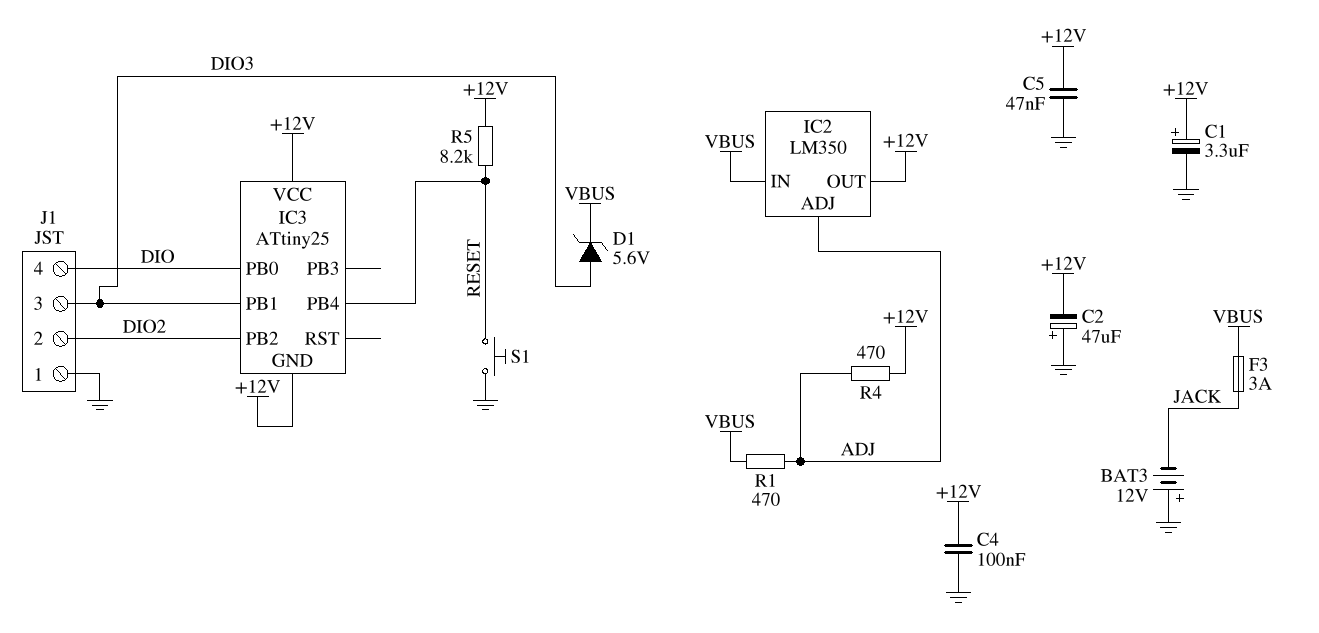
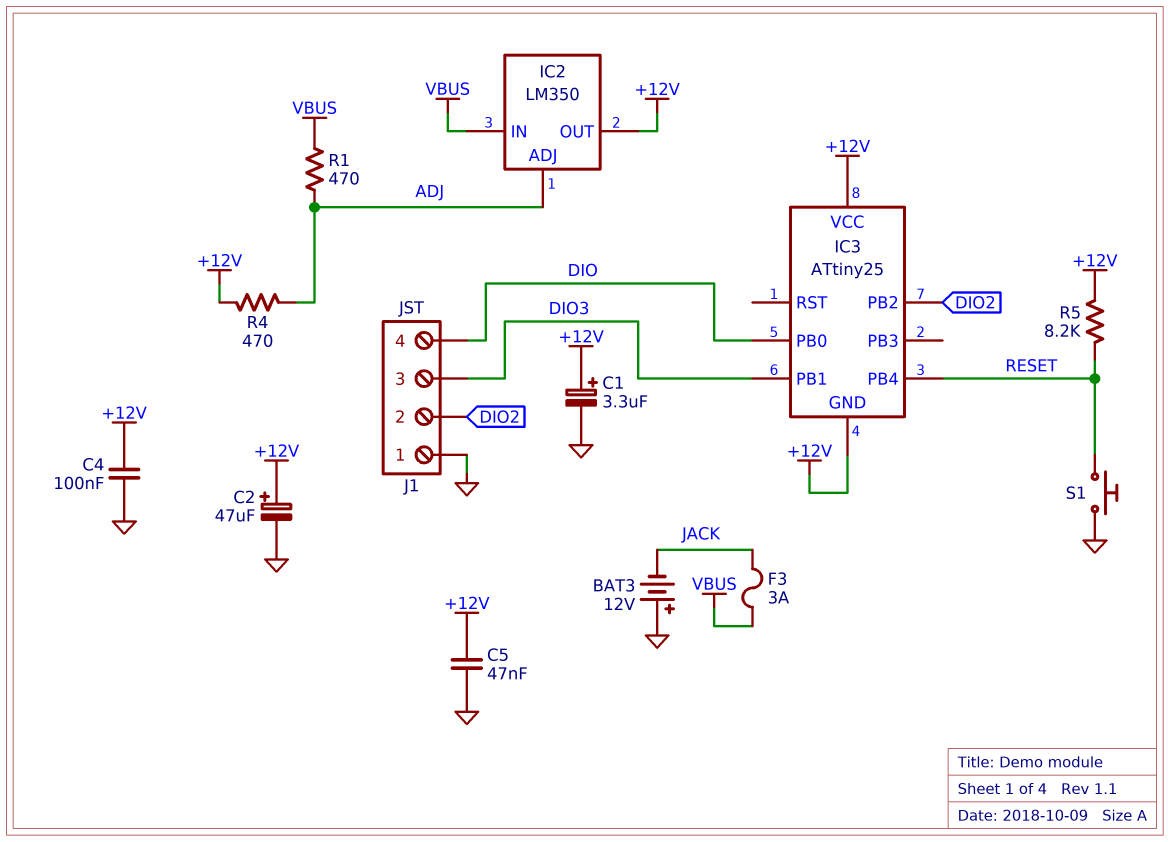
C2: 47uF (plus GND, minus +12V) -> 47uF (plus +12V, minus GND)
D1: zener 5.6V (A DIO3, K VBUS) -> none

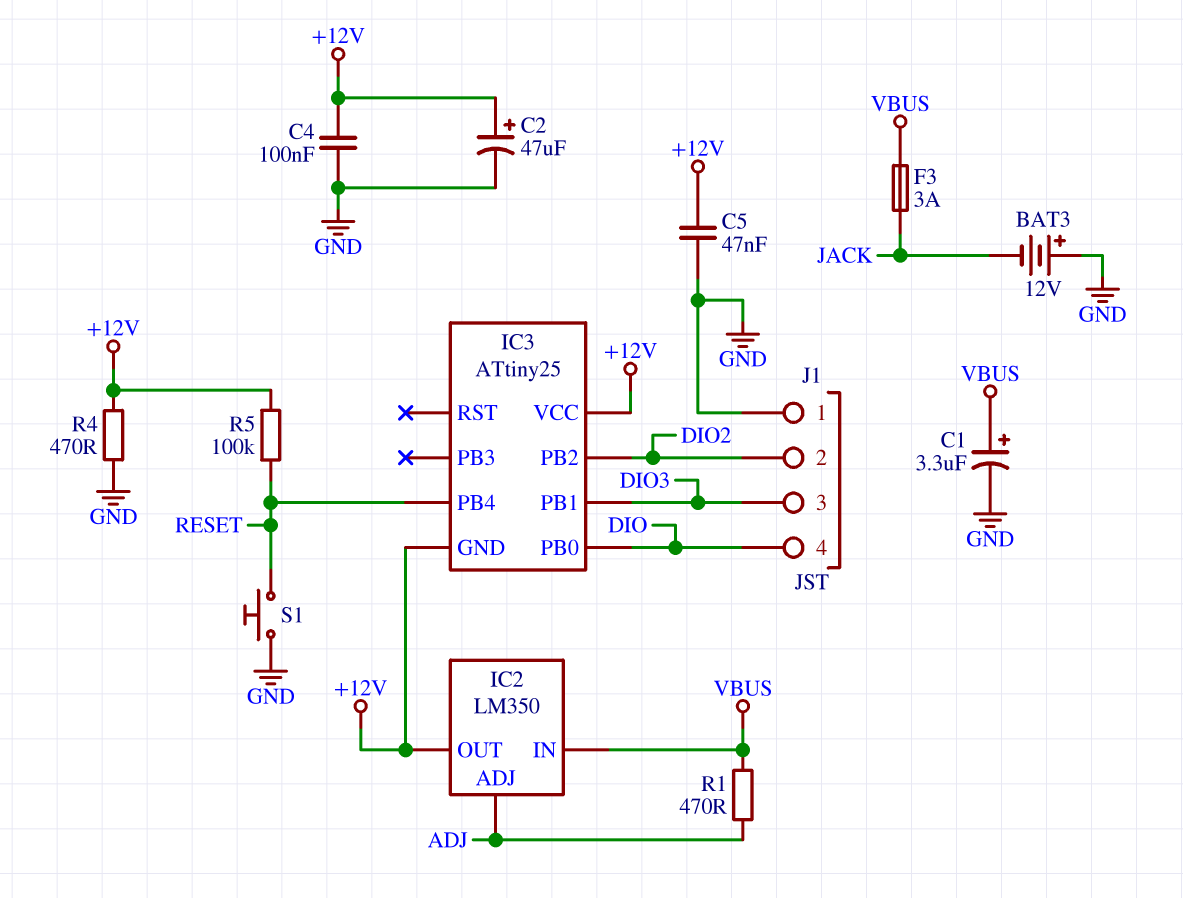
C1: 3.3uF (plus +12V, minus GND) -> 3.3uF (plus VBUS, minus GND)
R4: 470 (+12V, ADJ) -> 470 (+12V, GND)
R5: 8.2k (+12V, RESET) -> 100k (+12V, RESET)

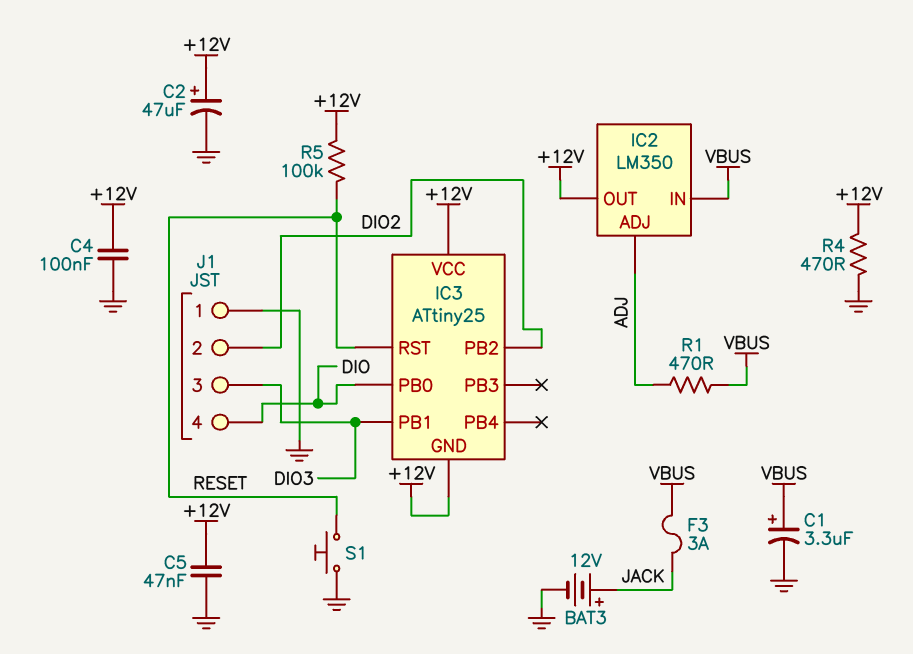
BAT3: 12V (plus GND, minus JACK) -> 12V (plus JACK, minus GND)
IC3 pin PB4: RESET -> none
IC3 pin RST: none -> RESET

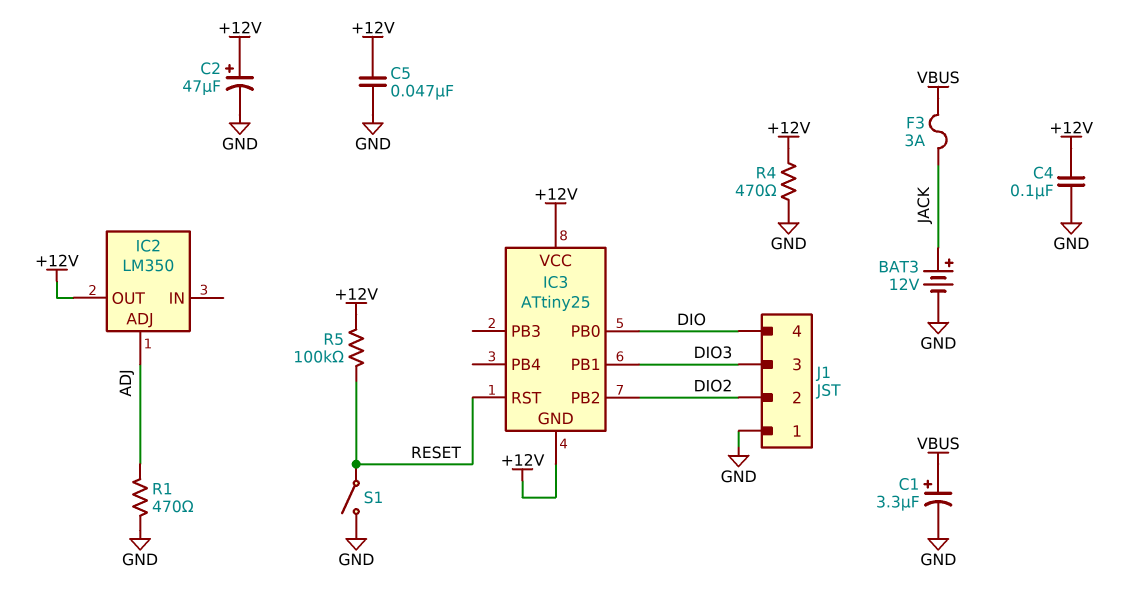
IC2 pin IN: VBUS -> none
R1: 470 (ADJ, VBUS) -> 470 (ADJ, GND)
S1: button (GND, RESET) -> switch (GND, RESET)

